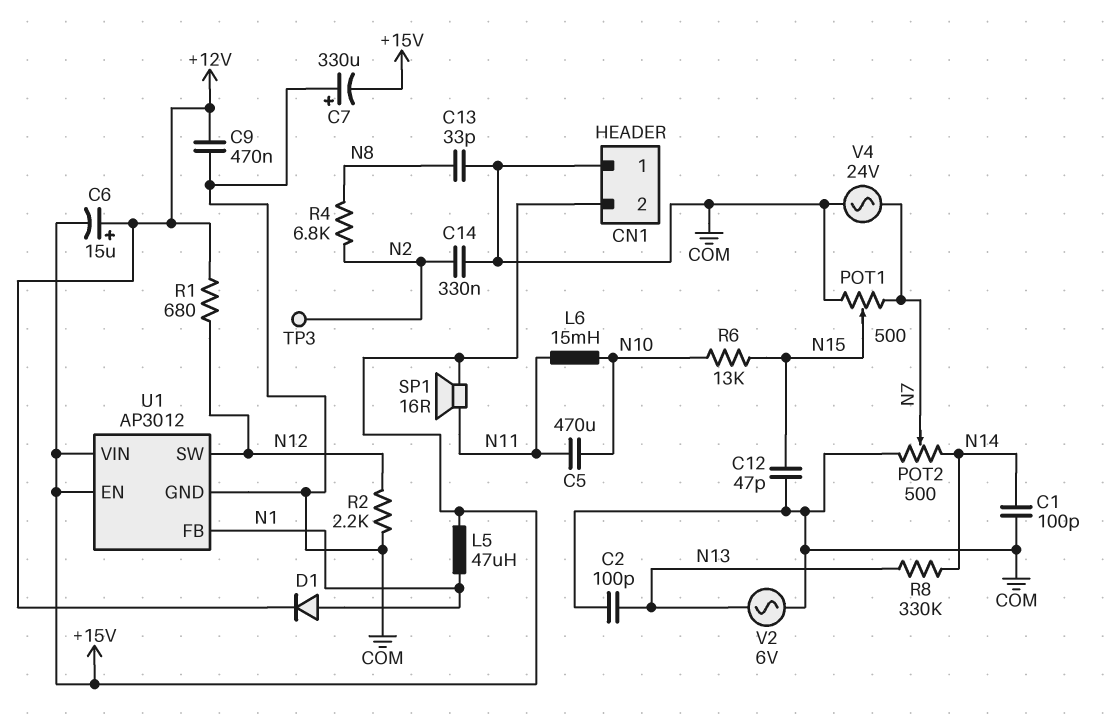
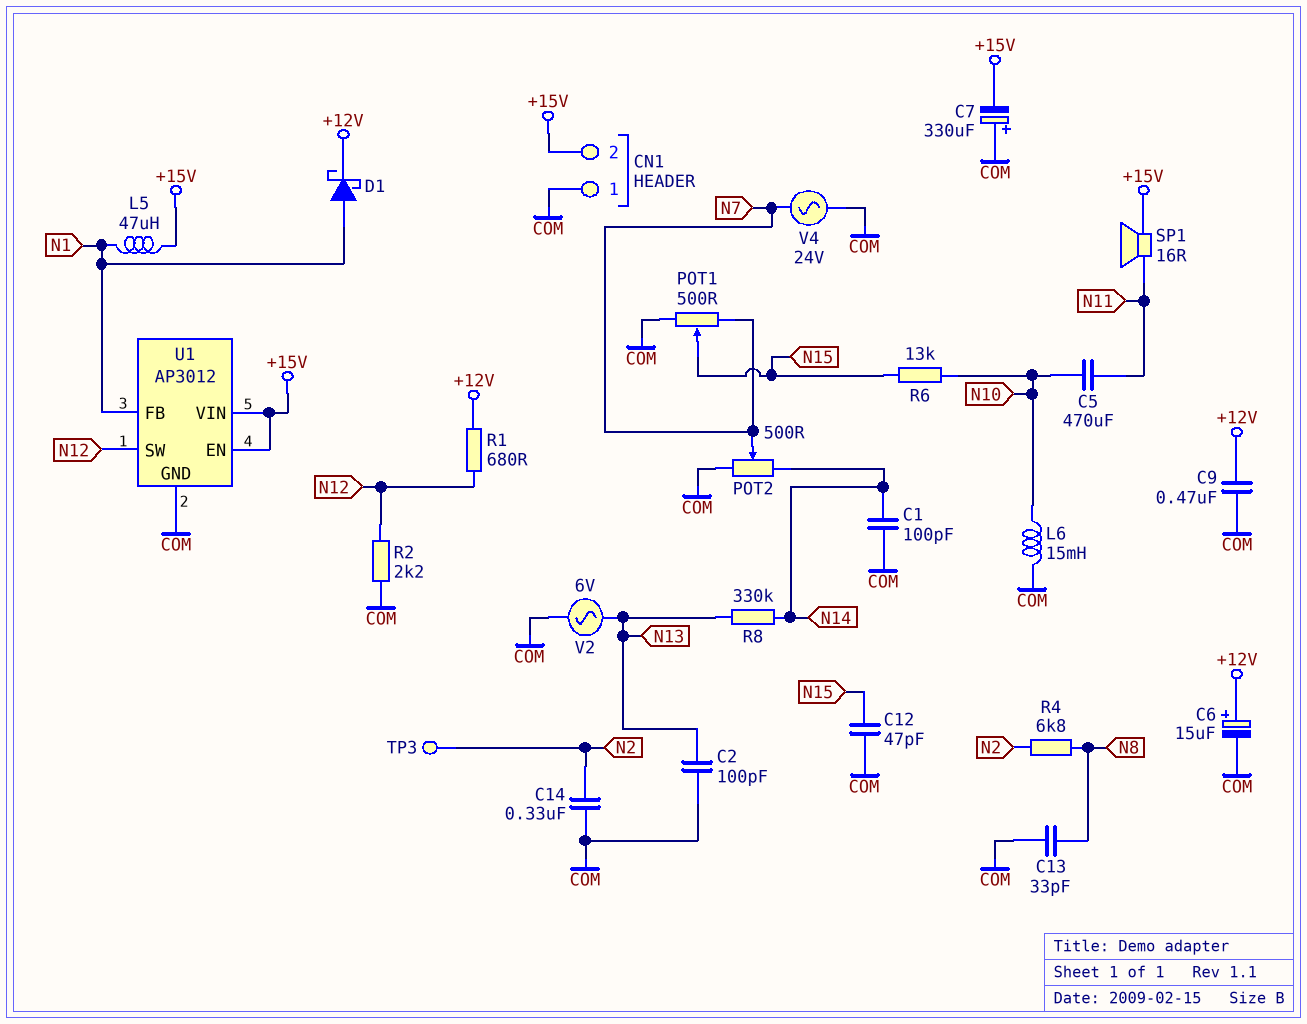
C6: 15uF (plus +12V, minus +15V) -> 15uF (plus +12V, minus COM)
D1: diode (A N1, K +12V) -> schottky (A N1, K +12V)
L6: 15mH (N10, N11) -> 15mH (COM, N10)

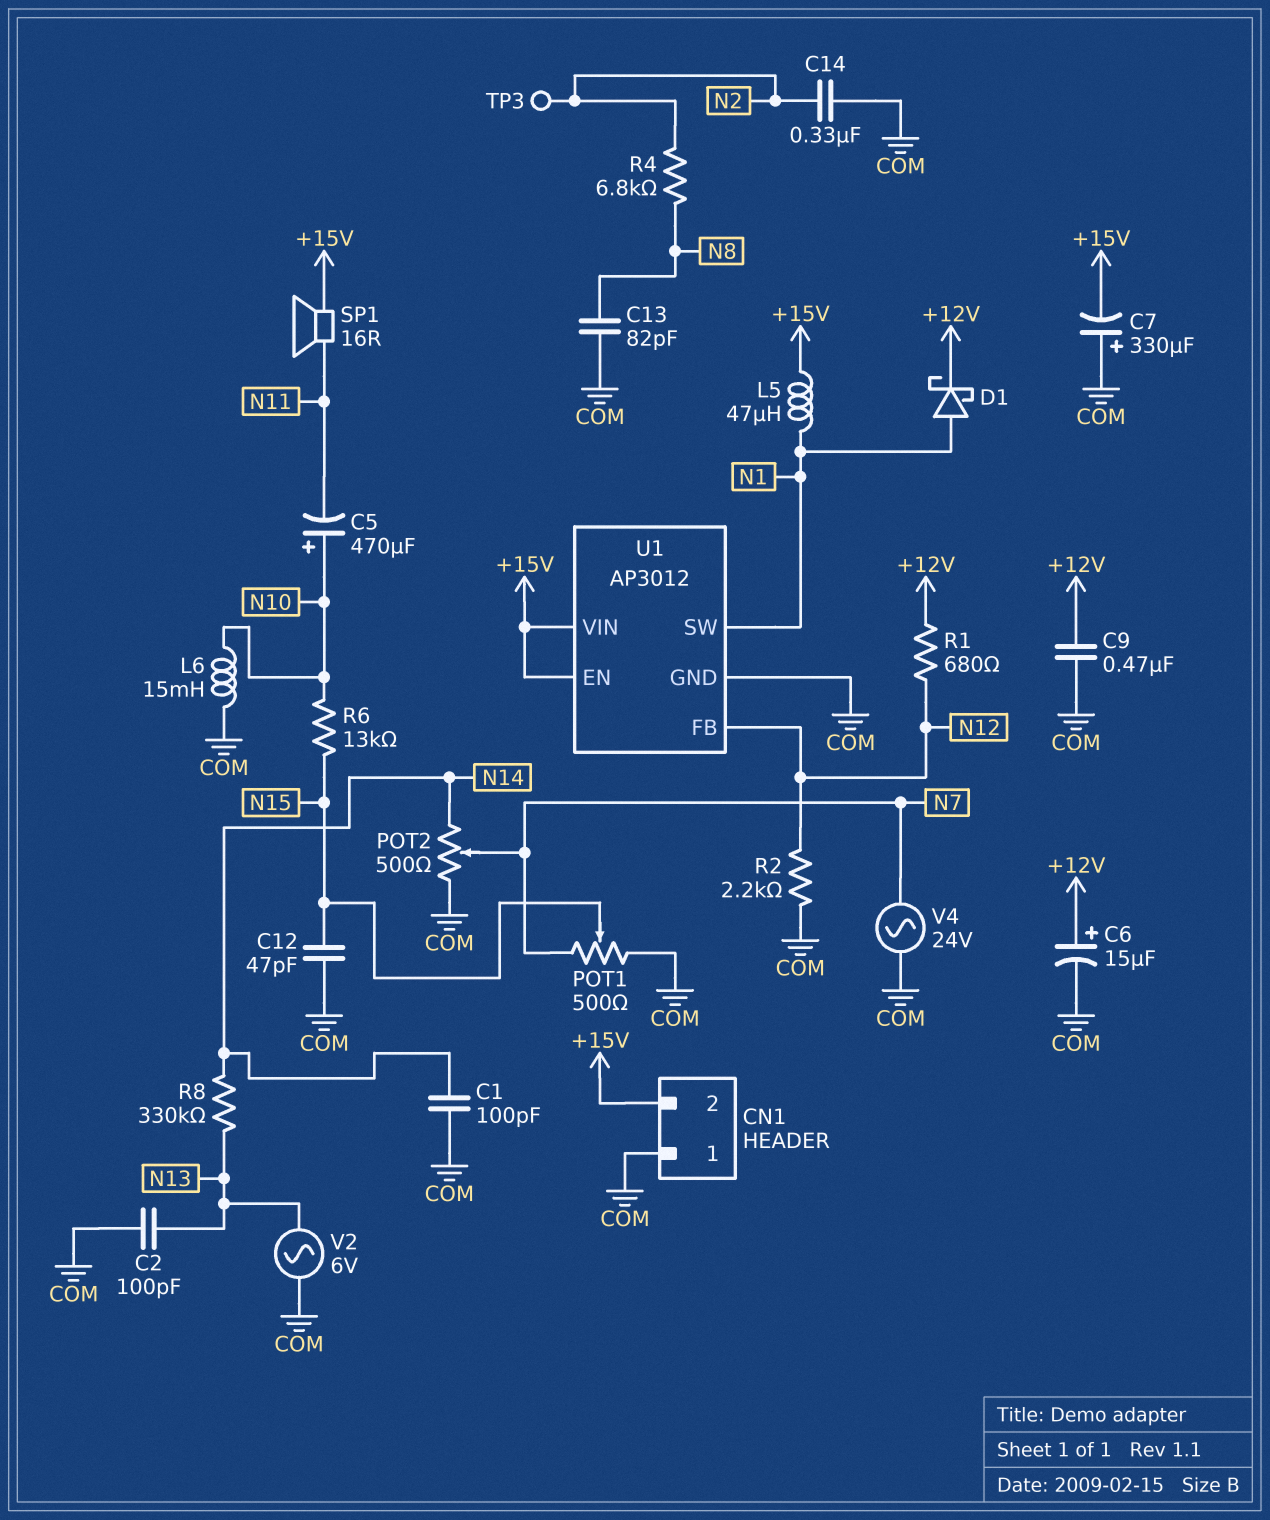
C5: 470uF (N10, N11) -> 470uF (plus N10, minus N11)
C13: 33pF (COM, N8) -> 82pF (COM, N8)
U1 pin FB: N1 -> N12
U1 pin SW: N12 -> N1

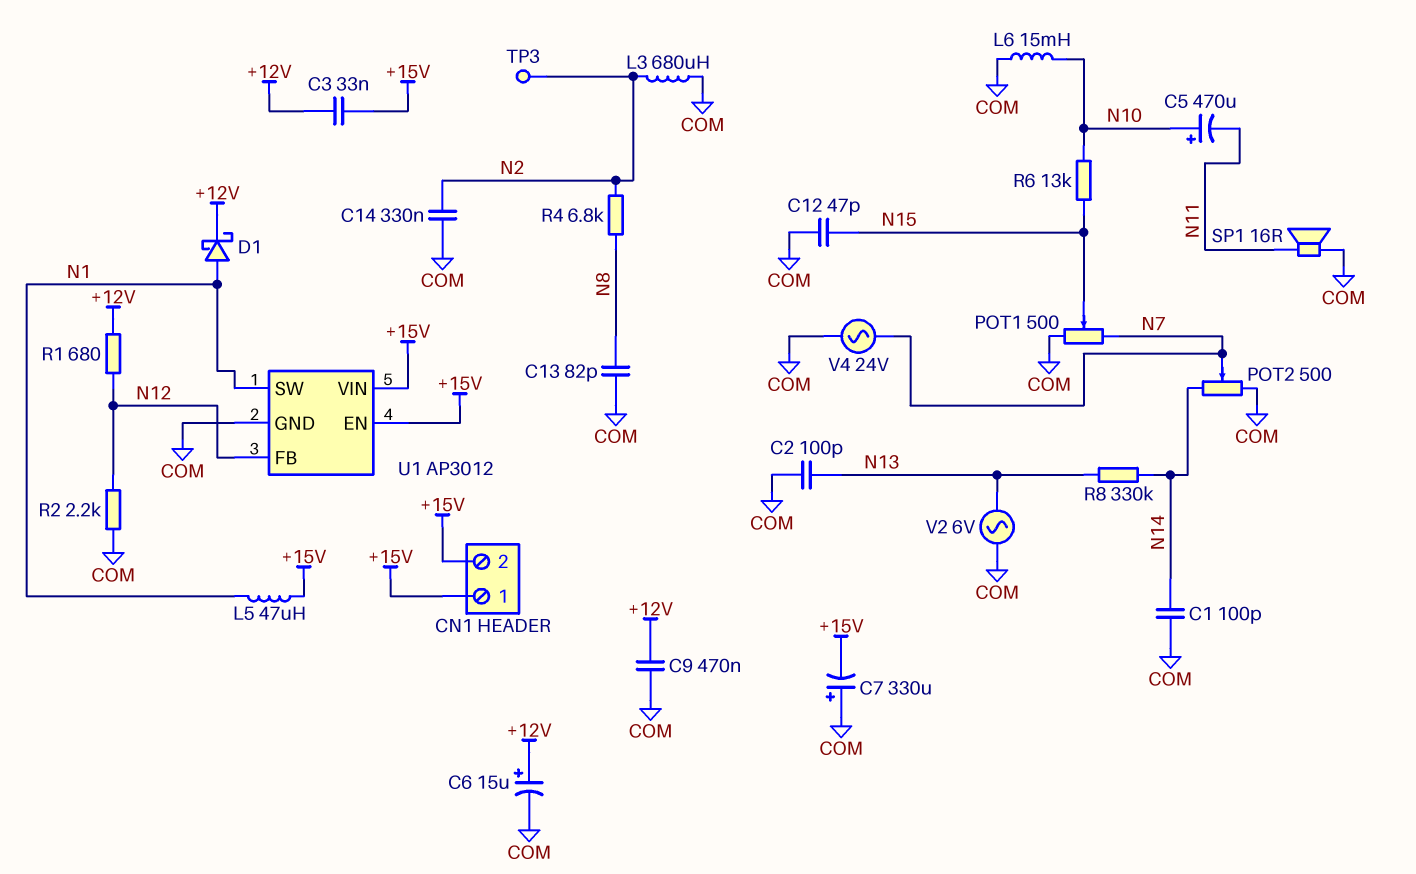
C3: none -> 33nF (+12V, +15V)
CN1 pin 1: COM -> +15V
L3: none -> 680uH (COM, N2)
SP1: speaker 16R (+15V, N11) -> speaker 16R (COM, N11)

